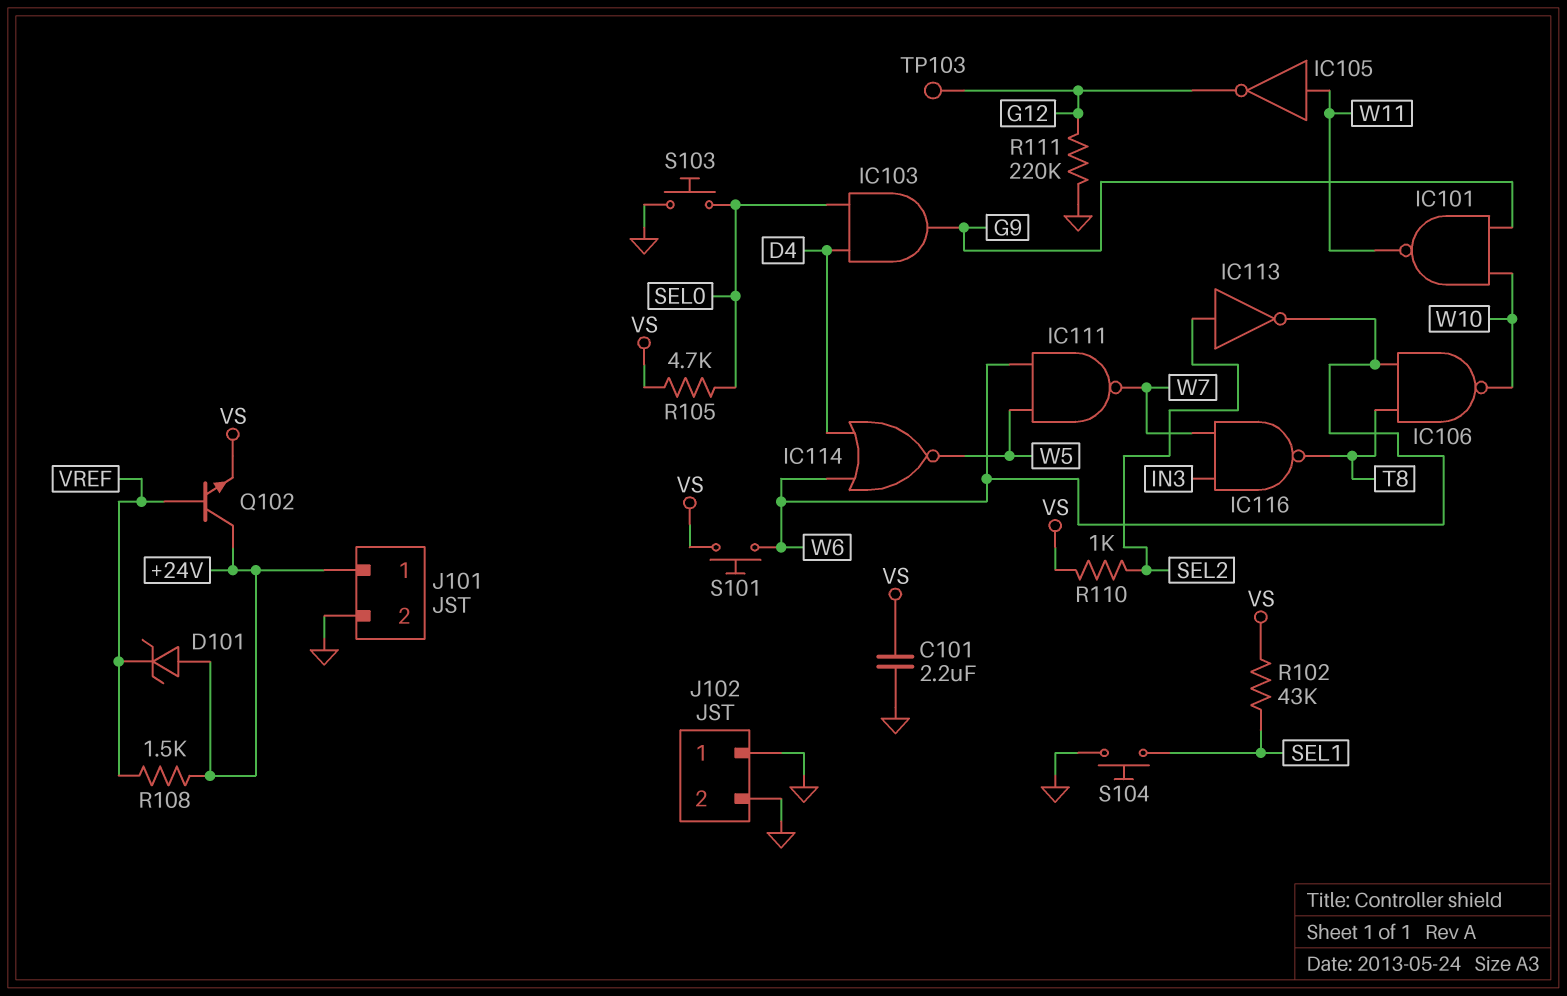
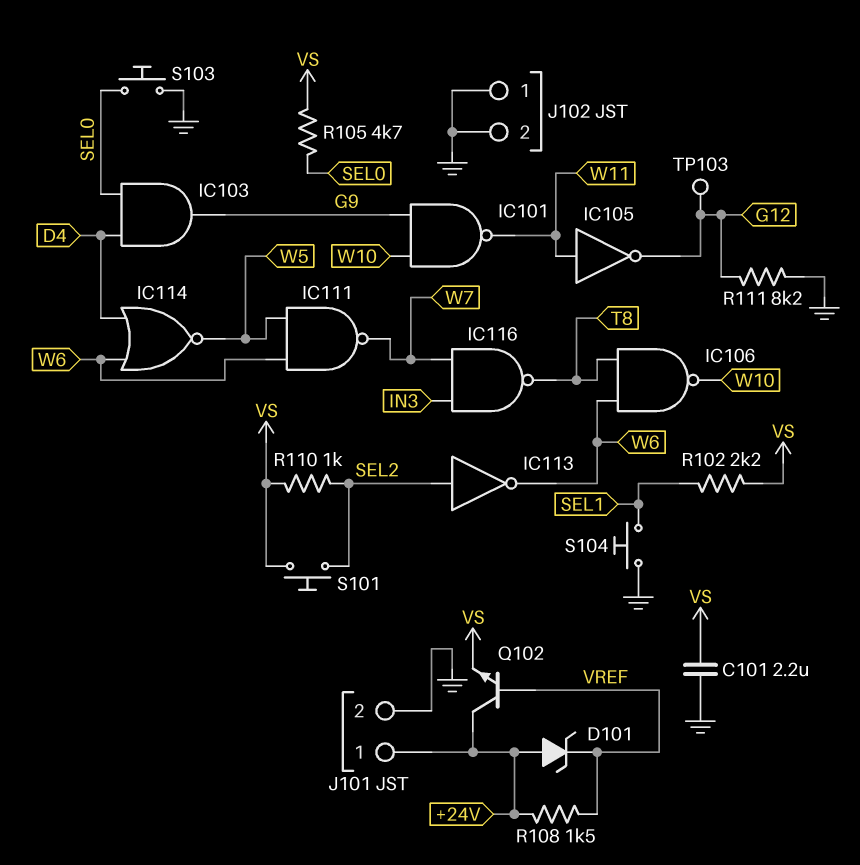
R102: 43k (SEL1, VS) -> 2.2k (SEL1, VS)
R111: 220k (G12, GND) -> 8.2k (G12, GND)
S101: button (VS, W6) -> button (SEL2, VS)

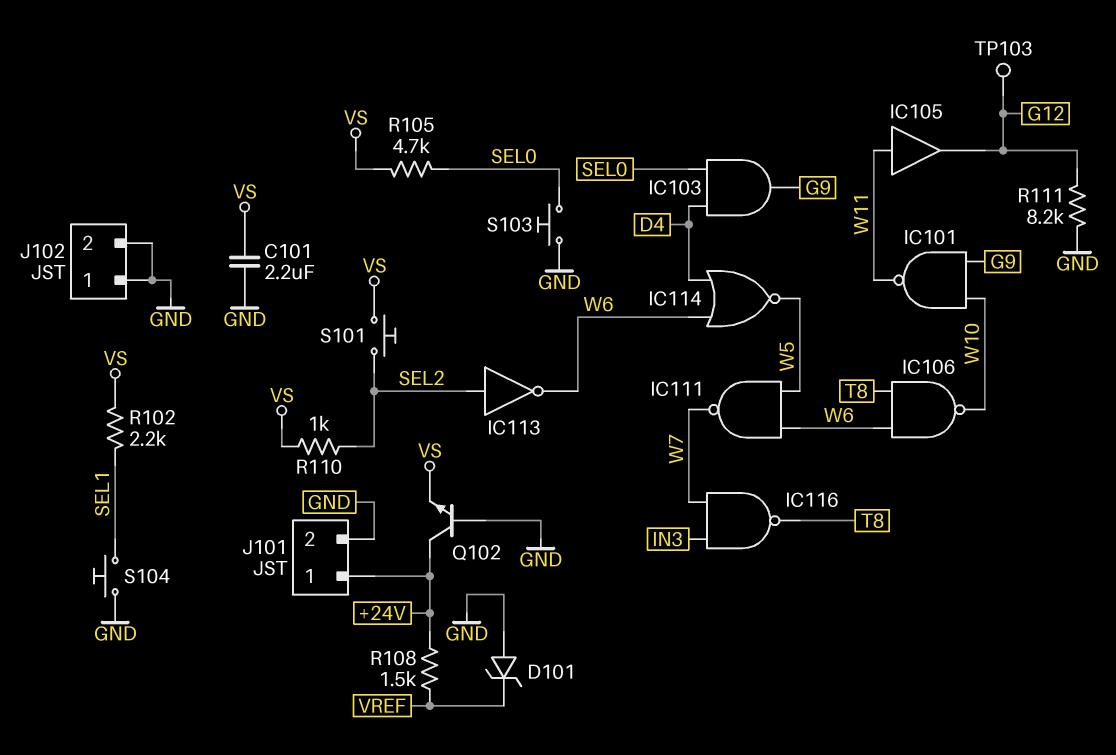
D101: zener (A +24V, K VREF) -> zener (A GND, K VREF)
IC105: NOT (in W11, out G12) -> buffer (in W11, out G12)
Q102: NPN (B VREF, C +24V, E VS) -> NPN (B GND, C +24V, E VS)

